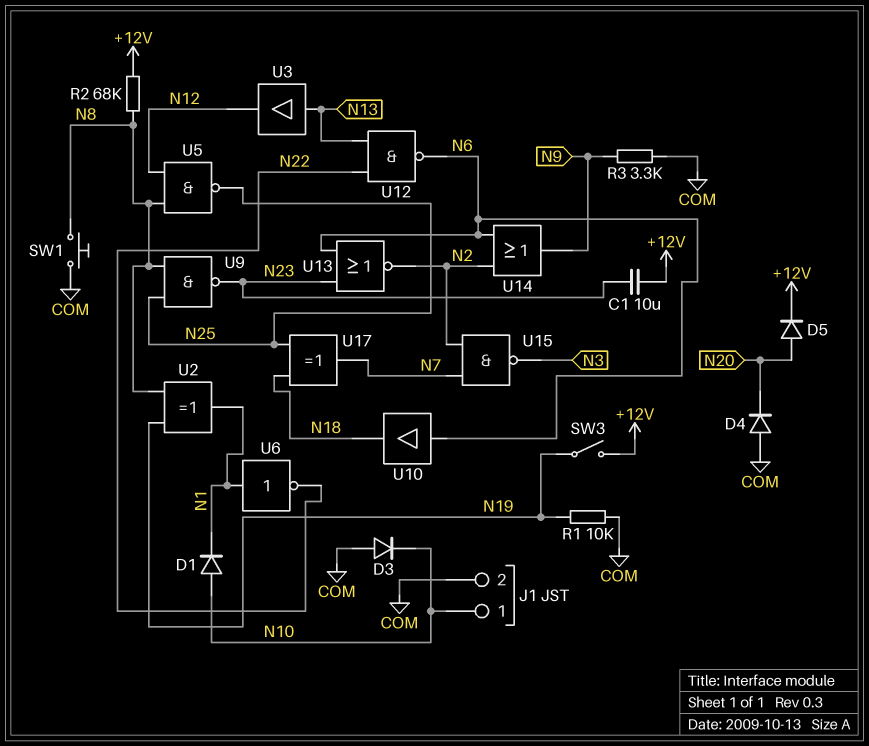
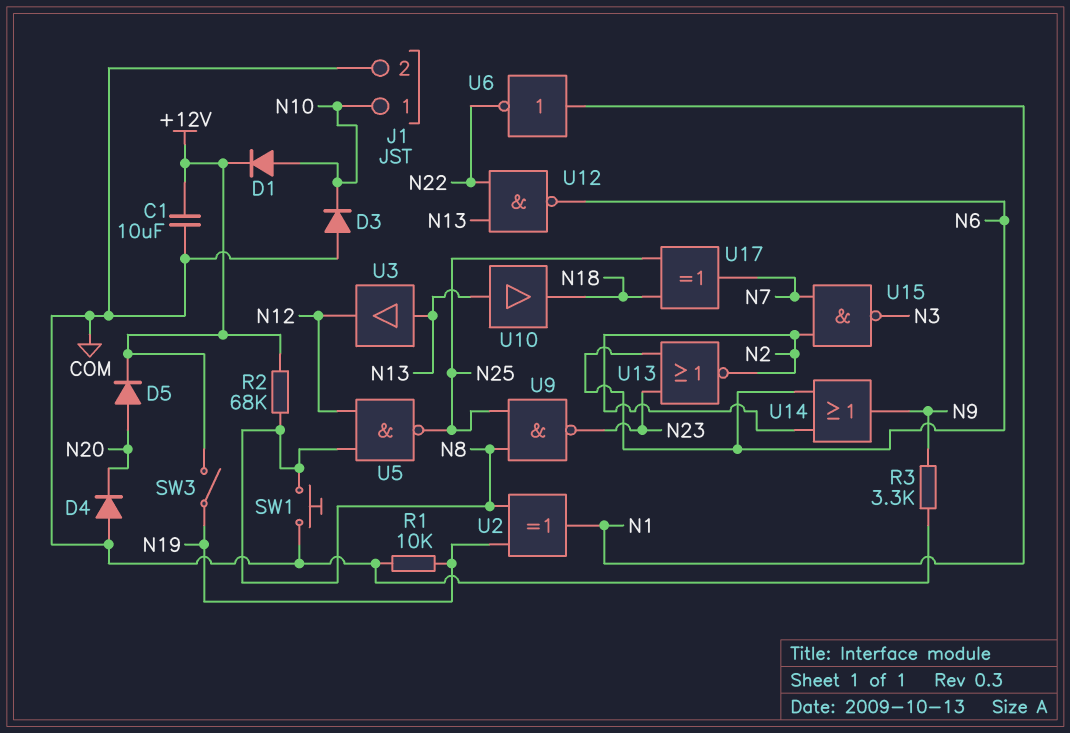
C1: 10uF (+12V, N23) -> 10uF (+12V, COM)
D1: diode (A N10, K N1) -> diode (A N10, K +12V)
U10: buffer (in N6, out N18) -> buffer (in N13, out N18)

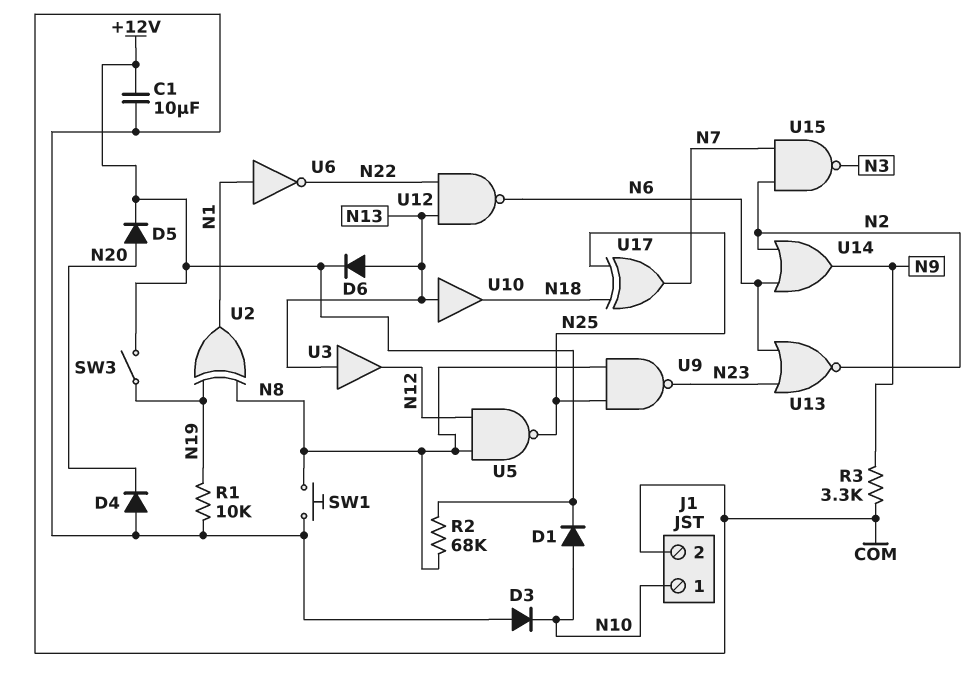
D6: none -> diode (A N13, K +12V)

